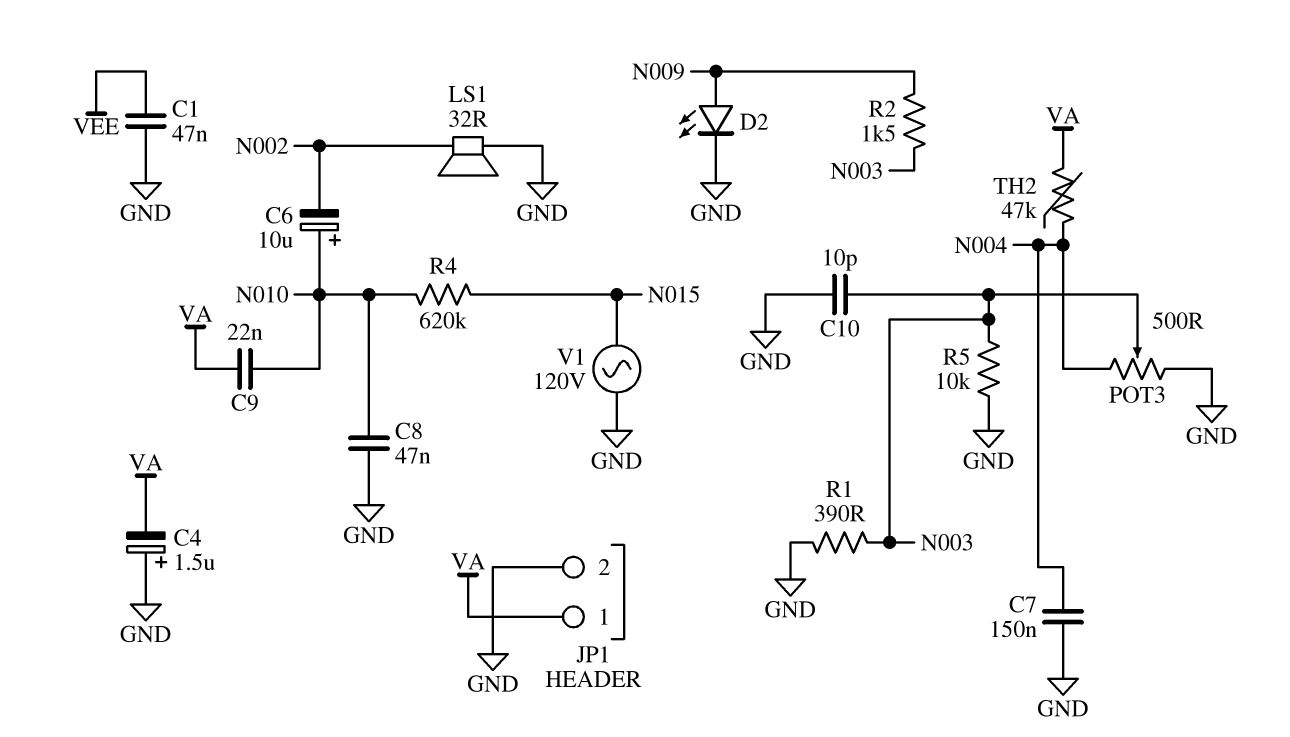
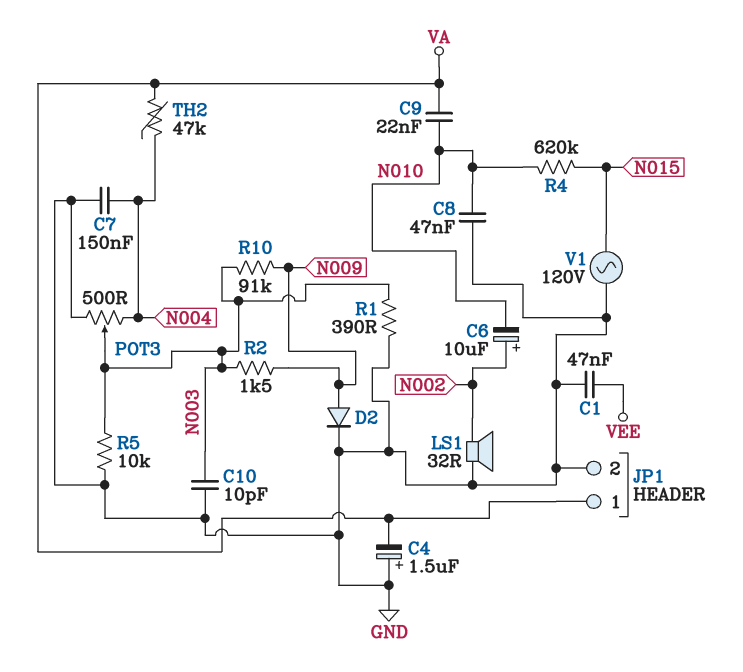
C6: 10uF (plus N010, minus N002) -> 10uF (plus N002, minus N010)
D2: LED (A N009, K GND) -> diode (A N009, K GND)
R10: none -> 91k (N003, N009)

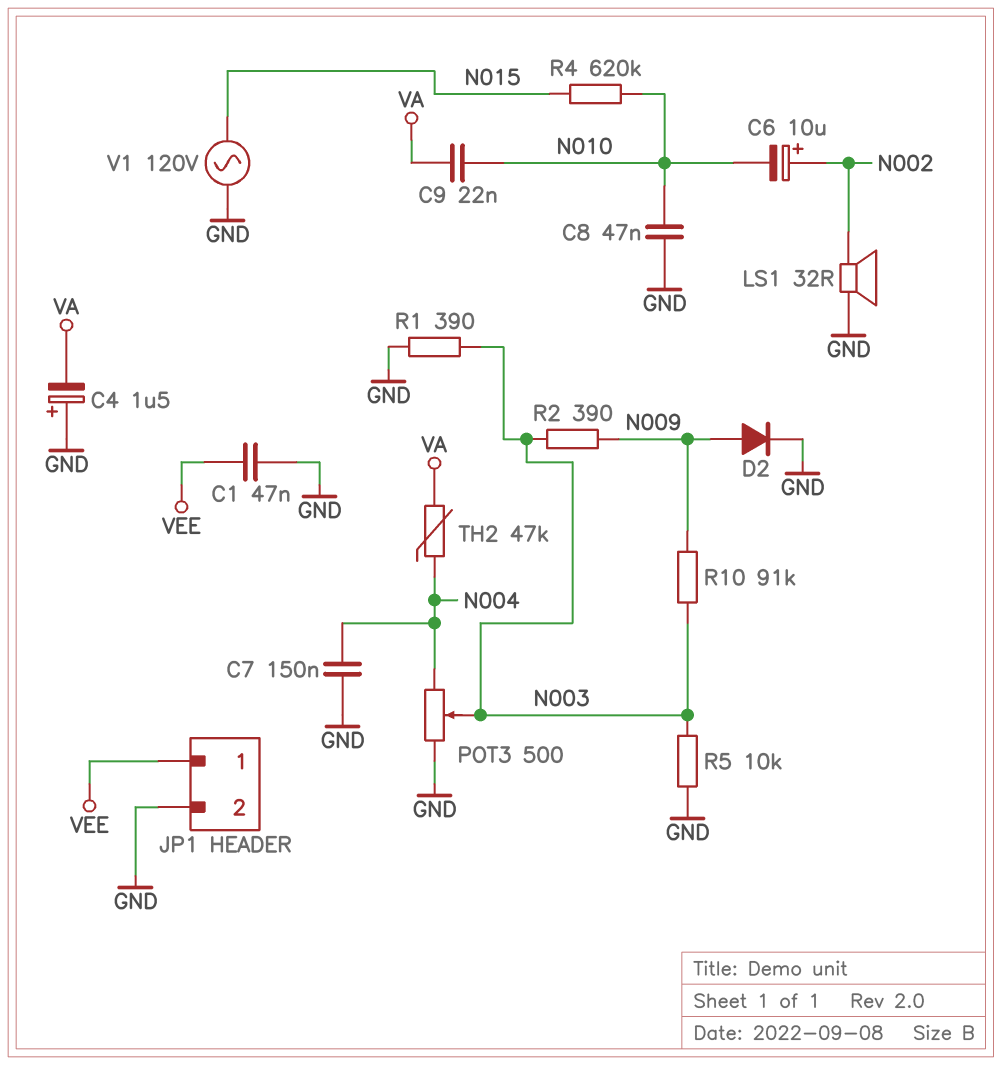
C10: 10pF (GND, N003) -> none
JP1 pin 1: VA -> VEE
R2: 1.5k (N003, N009) -> 390 (N003, N009)

